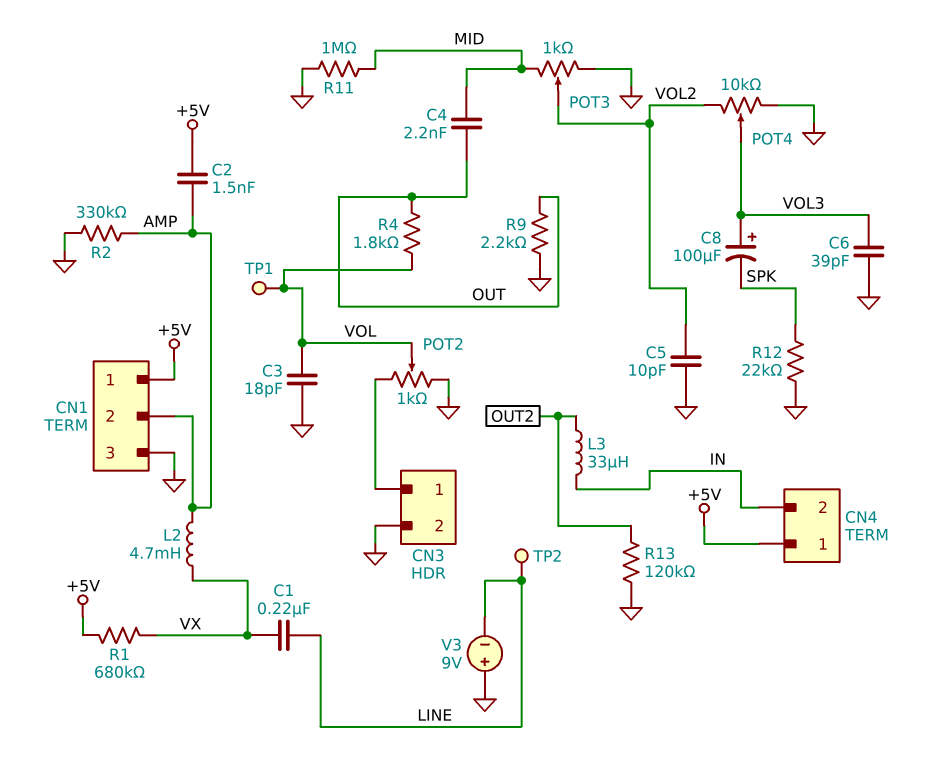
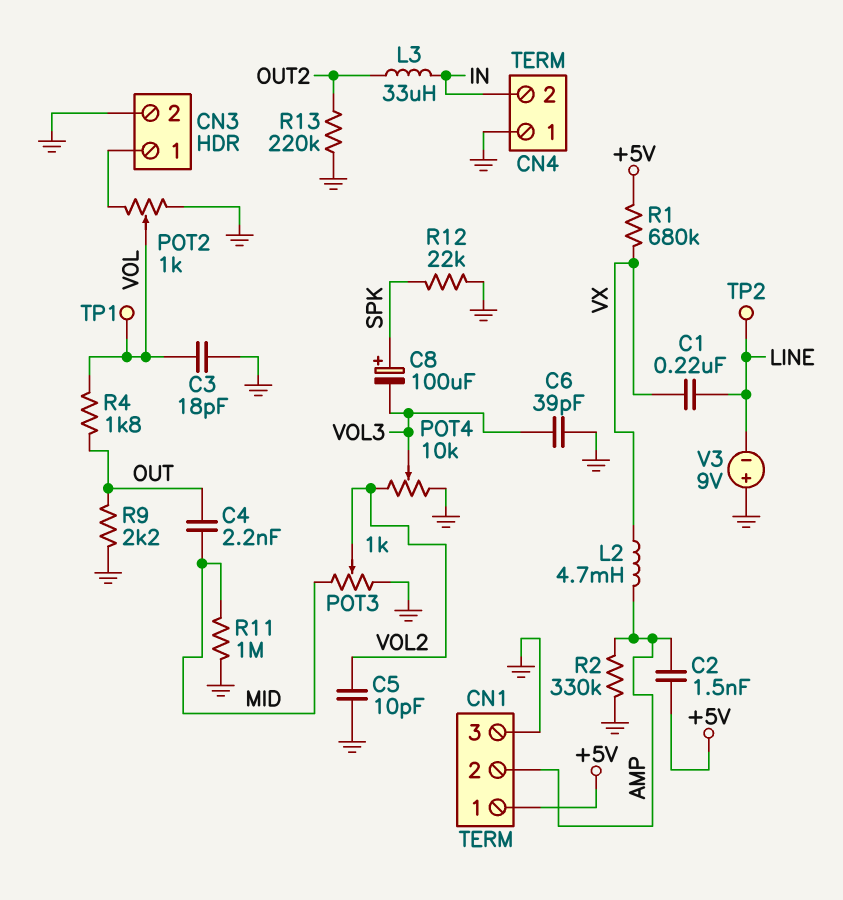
C8: 100uF (plus VOL3, minus SPK) -> 100uF (plus SPK, minus VOL3)
CN4 pin 1: +5V -> GND
R13: 120k (GND, OUT2) -> 220k (GND, OUT2)

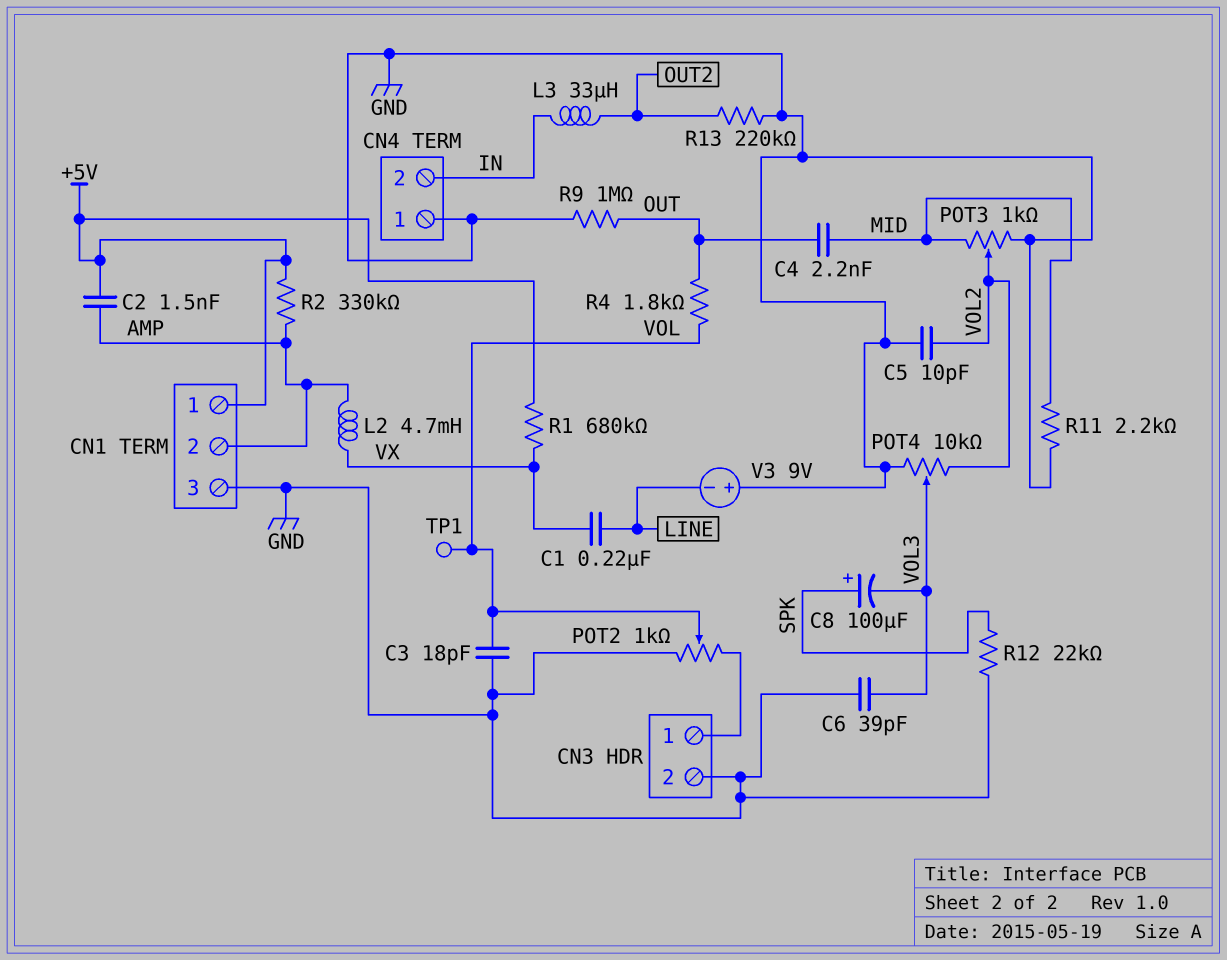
R2: 330k (AMP, GND) -> 330k (+5V, AMP)
R9: 2.2k (GND, OUT) -> 1M (GND, OUT)
R11: 1M (GND, MID) -> 2.2k (GND, MID)
TP2: test point (LINE) -> none

